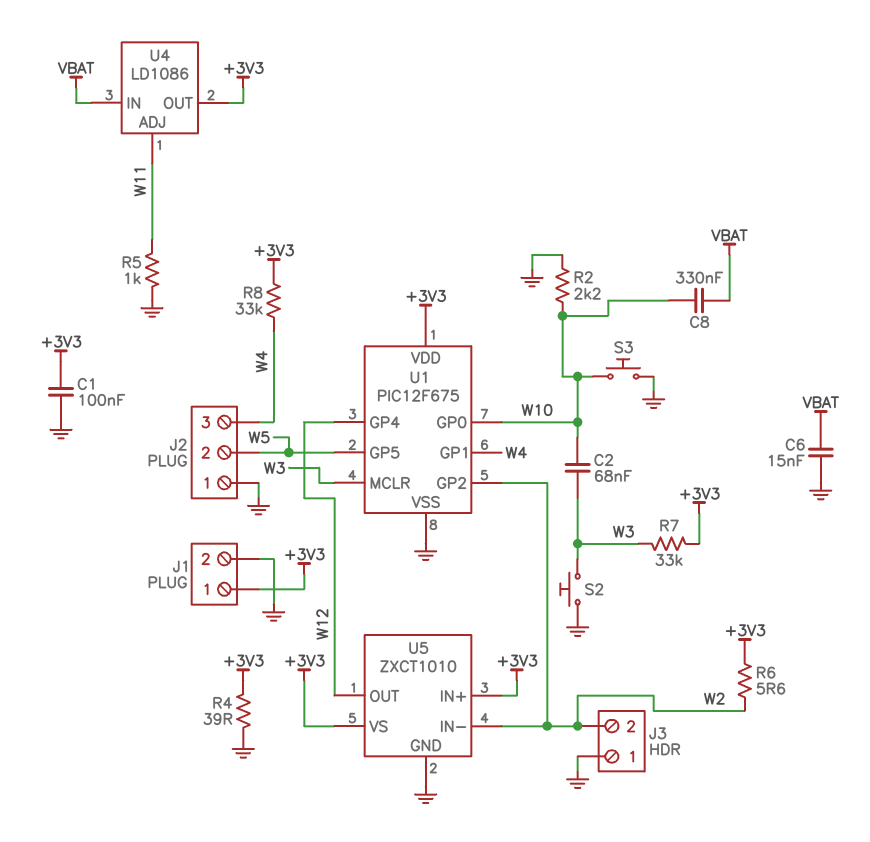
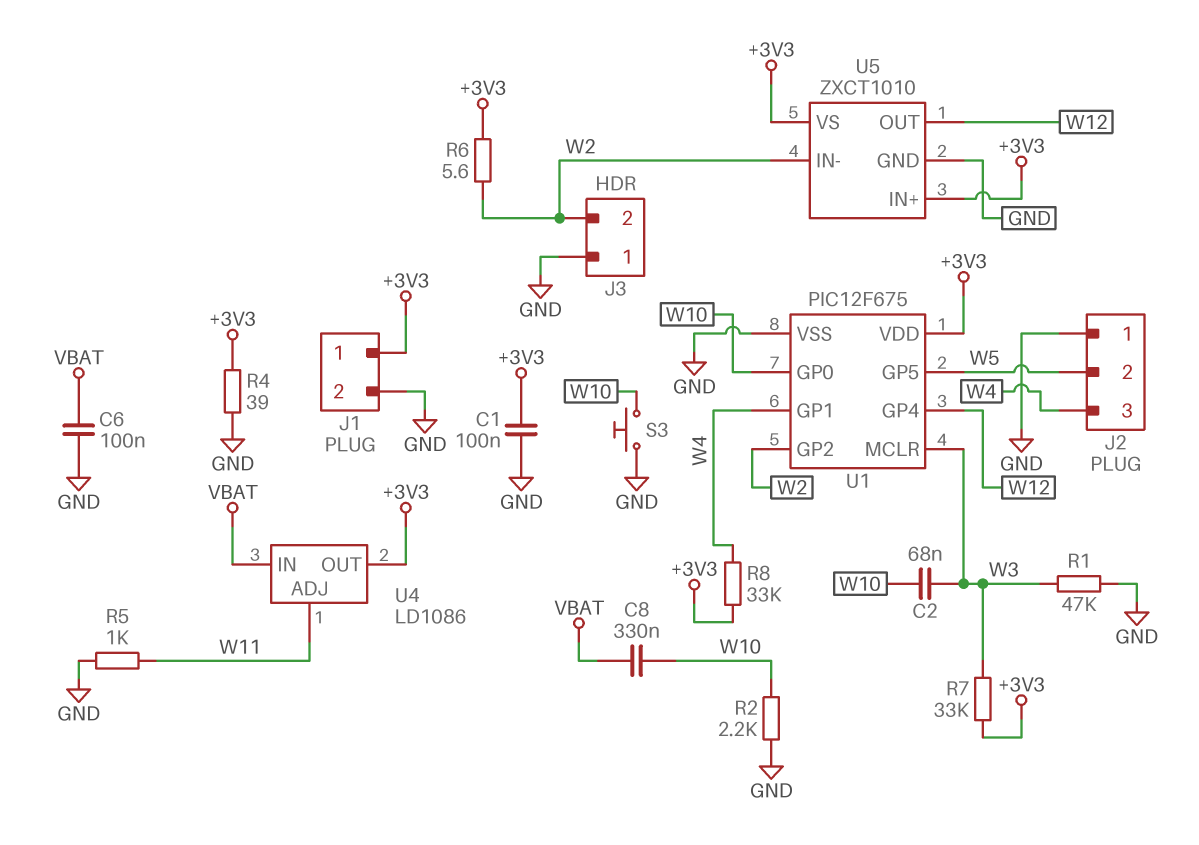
C6: 15nF (GND, VBAT) -> 100nF (GND, VBAT)
R1: none -> 47k (GND, W3)
S2: button (GND, W3) -> none

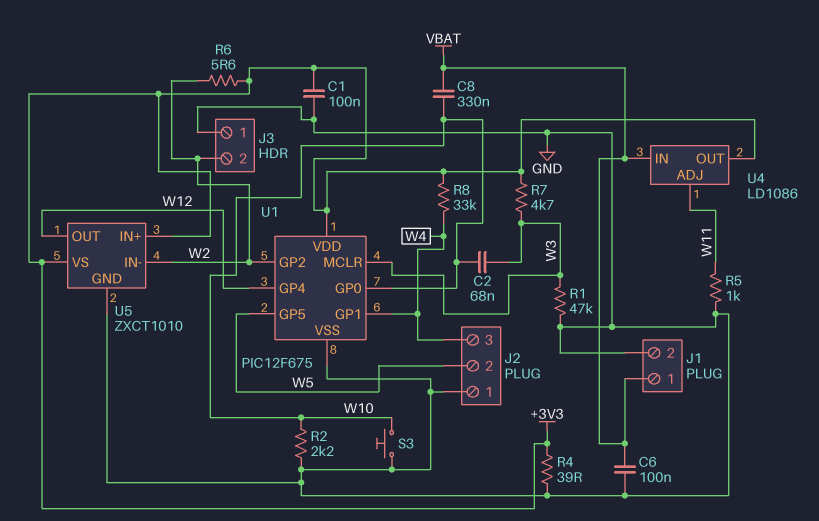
J1 pin 1: +3V3 -> VBAT
R7: 33k (+3V3, W3) -> 4.7k (+3V3, W3)

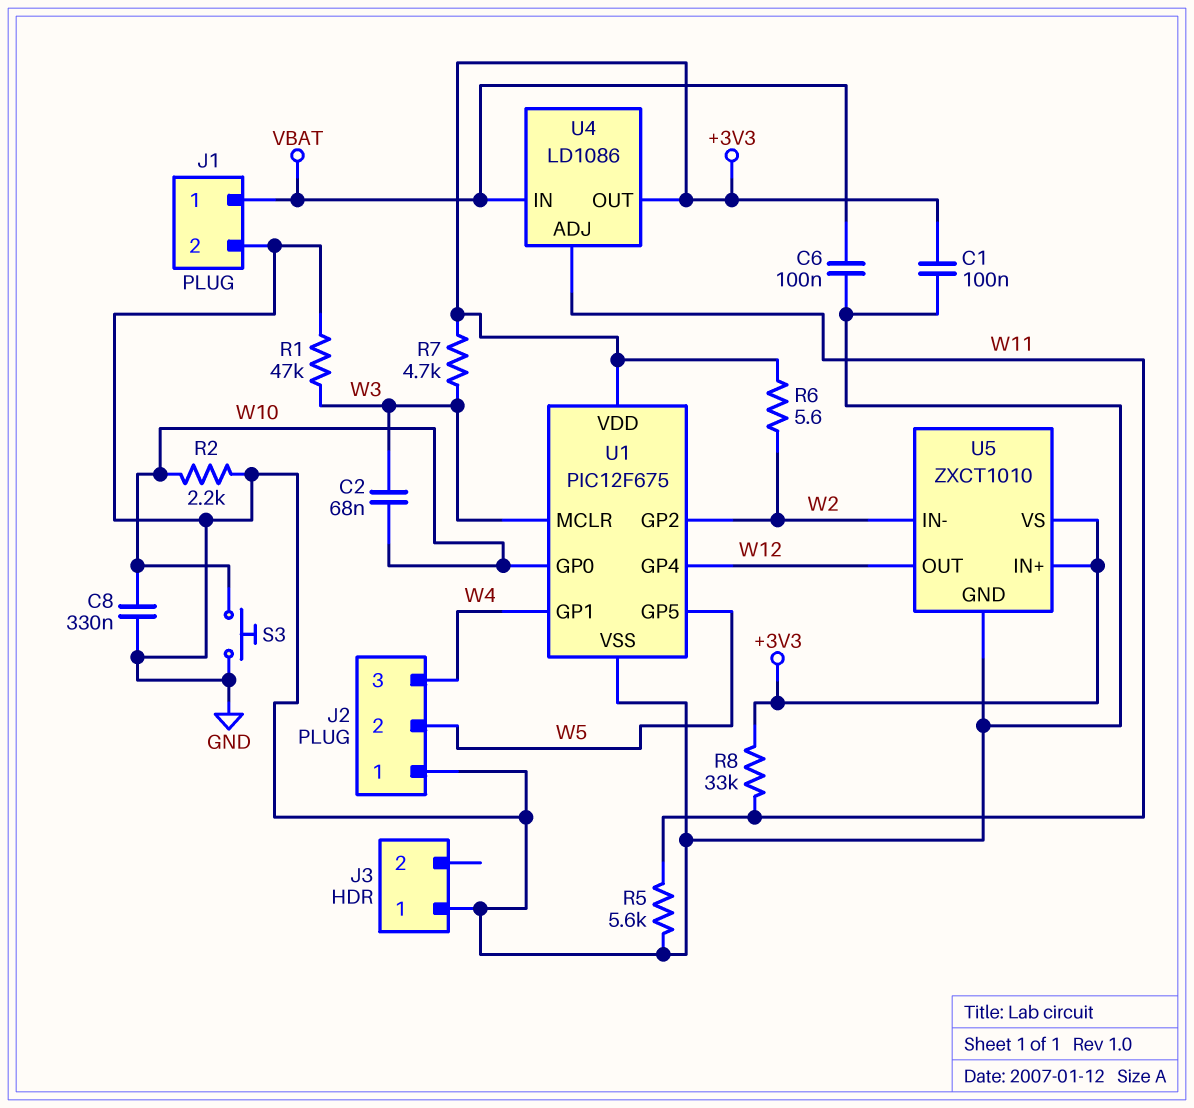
C8: 330nF (VBAT, W10) -> 330nF (GND, W10)
J3 pin 2: W2 -> none
R4: 39 (+3V3, GND) -> none
R5: 1k (GND, W11) -> 5.6k (GND, W11)
R8: 33k (+3V3, W4) -> 33k (+3V3, W11)

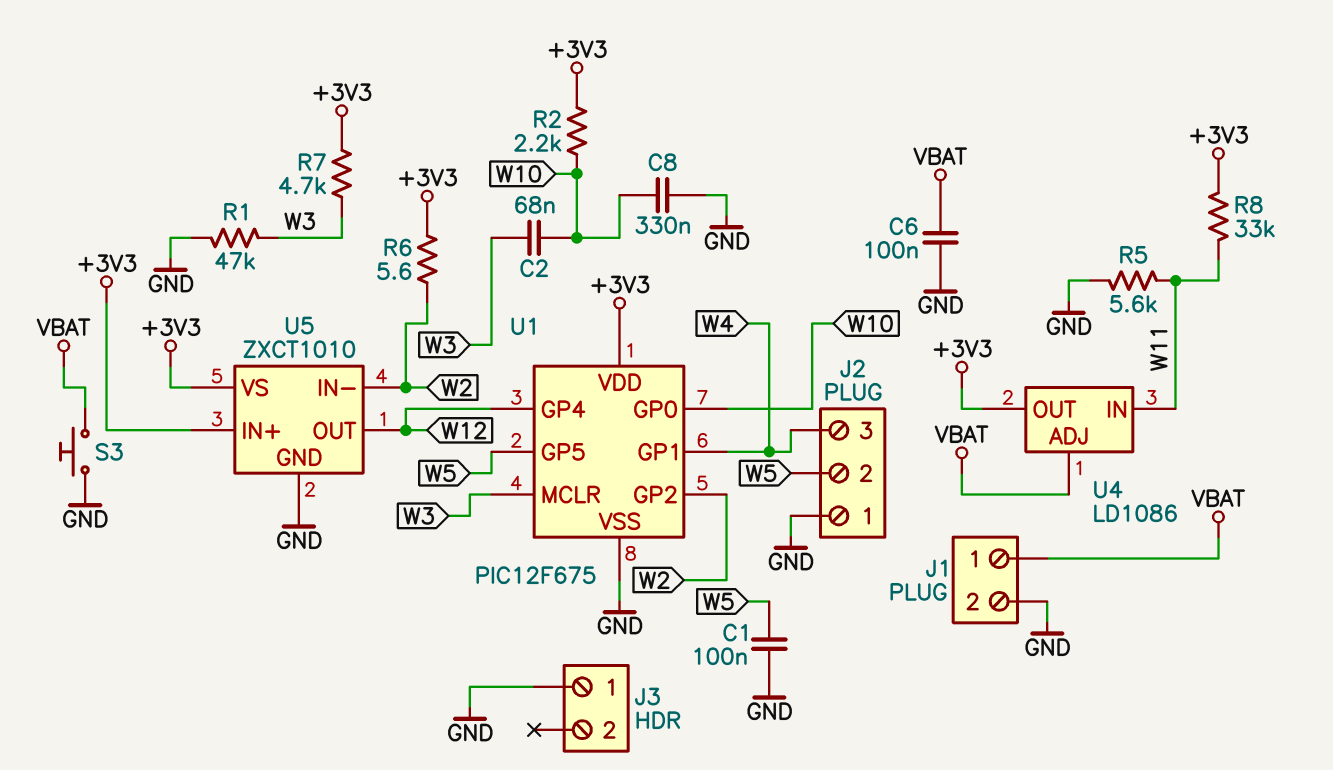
C1: 100nF (+3V3, GND) -> 100nF (GND, W5)
R2: 2.2k (GND, W10) -> 2.2k (+3V3, W10)
S3: button (GND, W10) -> button (GND, VBAT)
U4 pin ADJ: W11 -> VBAT
U4 pin IN: VBAT -> W11

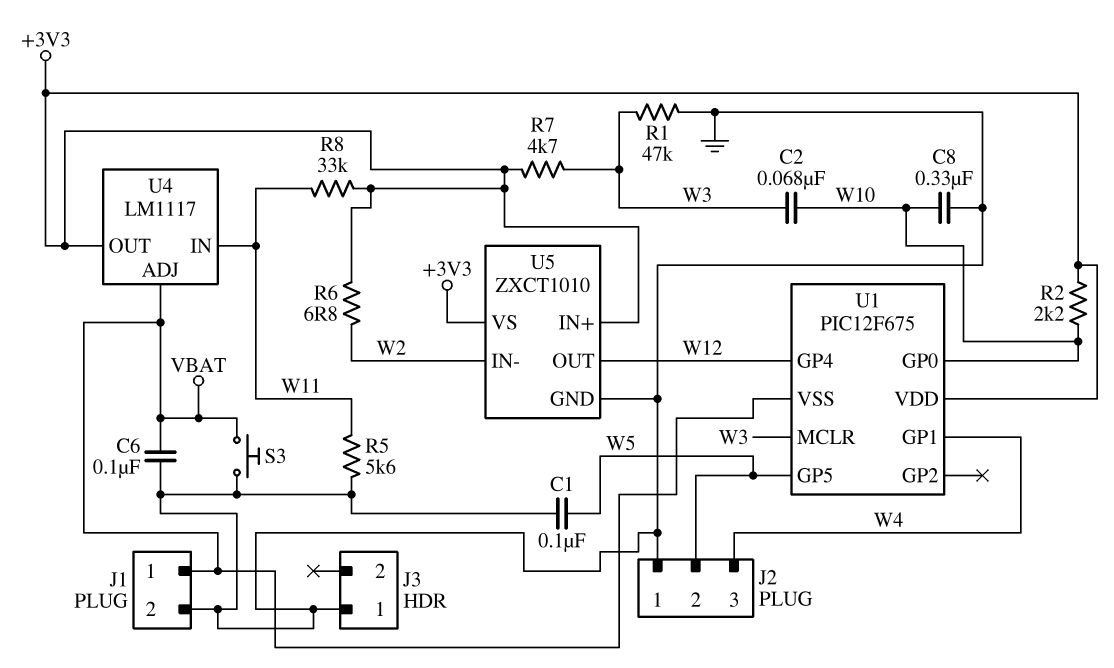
R6: 5.6 (+3V3, W2) -> 6.8 (+3V3, W2)
U1 pin GP2: W2 -> none
U1 pin VSS: GND -> VBAT
U4: LD1086 -> LM1117

